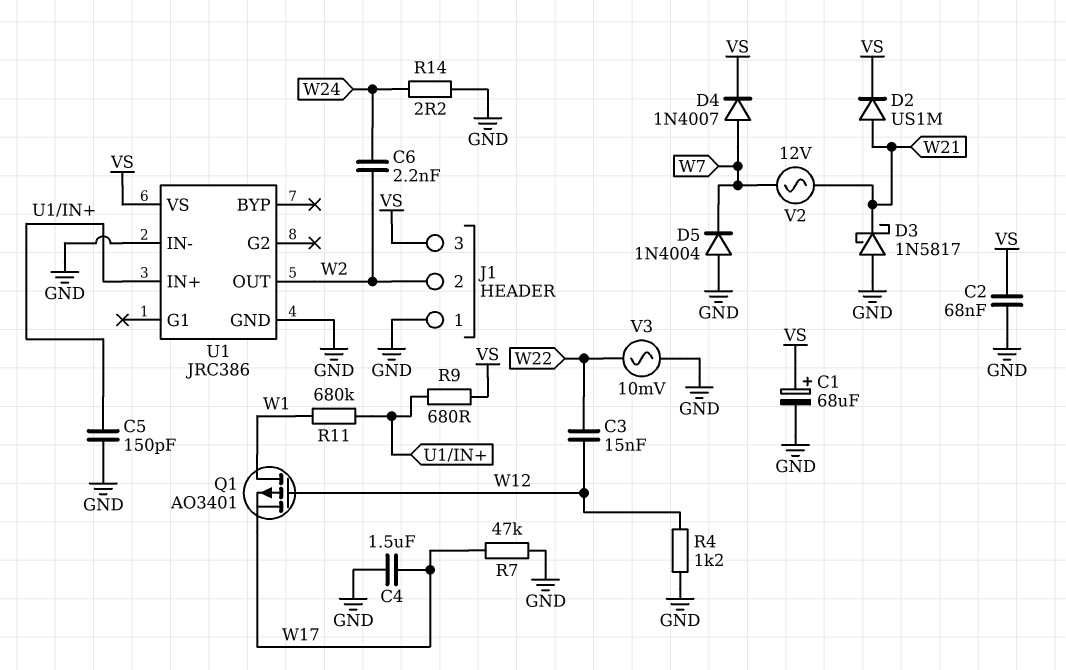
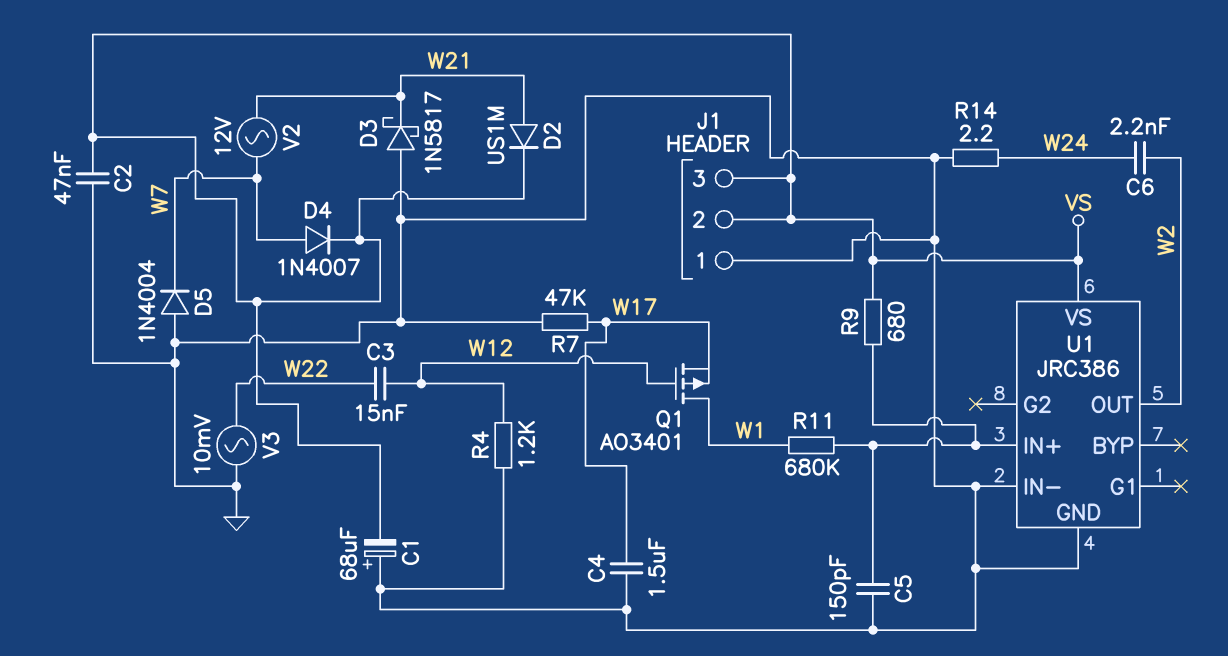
C1: 68uF (plus VS, minus GND) -> 68uF (plus GND, minus VS)
C2: 68nF (GND, VS) -> 47nF (GND, VS)
J1 pin 2: W2 -> VS

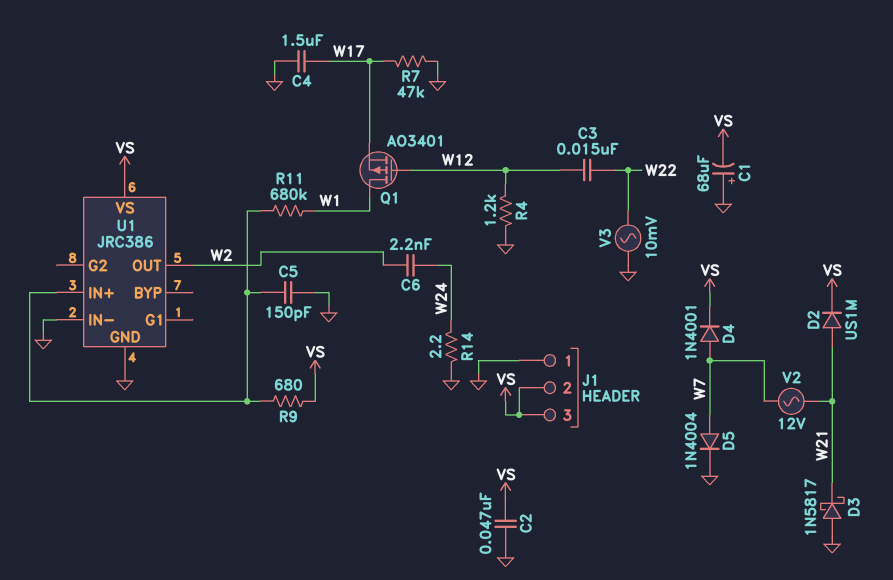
D4: diode 1N4007 (A W7, K VS) -> diode 1N4001 (A W7, K VS)
D5: diode 1N4004 (A GND, K W7) -> diode 1N4004 (A W7, K GND)

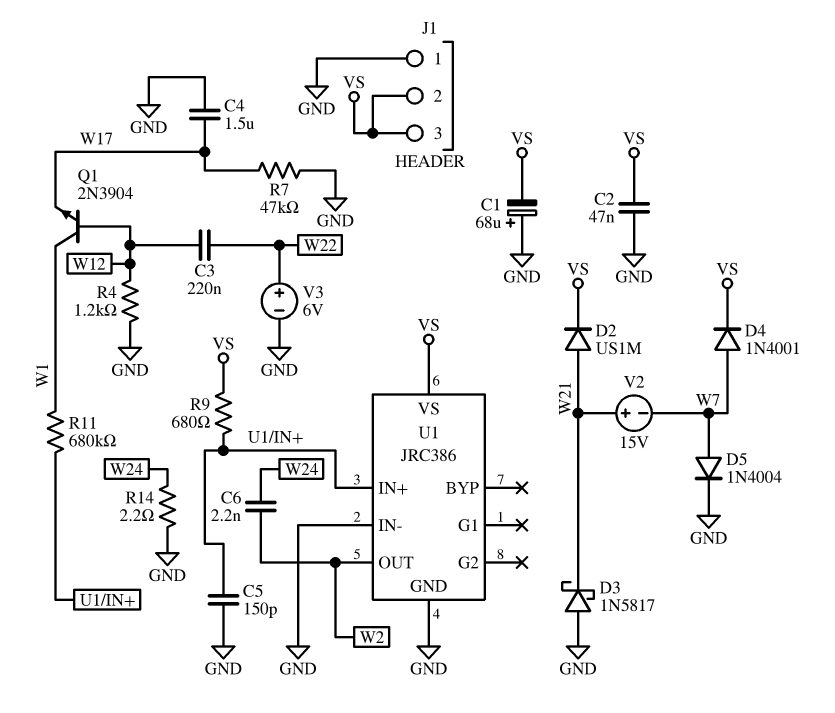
C3: 15nF (W12, W22) -> 220nF (W12, W22)
Q1: PMOS AO3401 (G W12, D W1, S W17) -> NPN 2N3904 (B W12, C W1, E W17)
V2: AC 12V (W7, W21) -> 15V (plus W21, minus W7)
V3: AC 10mV (GND, W22) -> 6V (plus W22, minus GND)

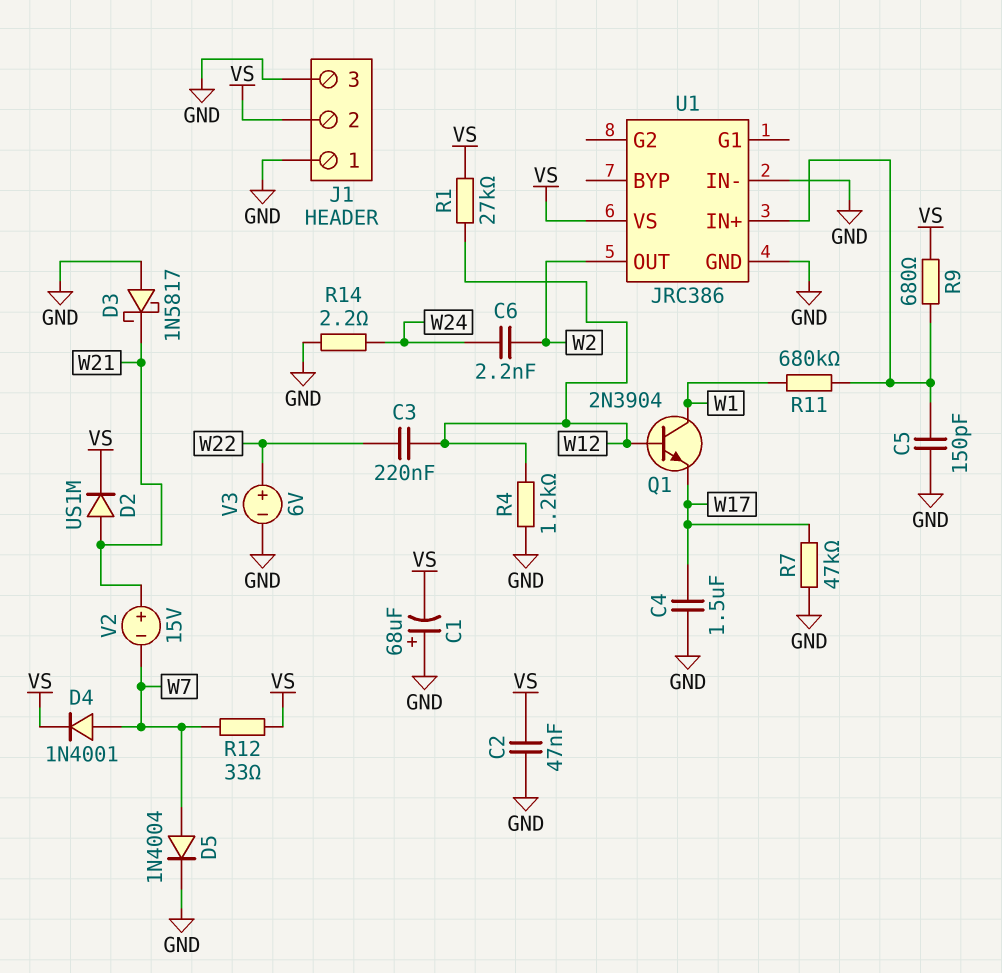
J1 pin 3: VS -> GND
R1: none -> 27k (VS, W12)
R12: none -> 33 (VS, W7)

